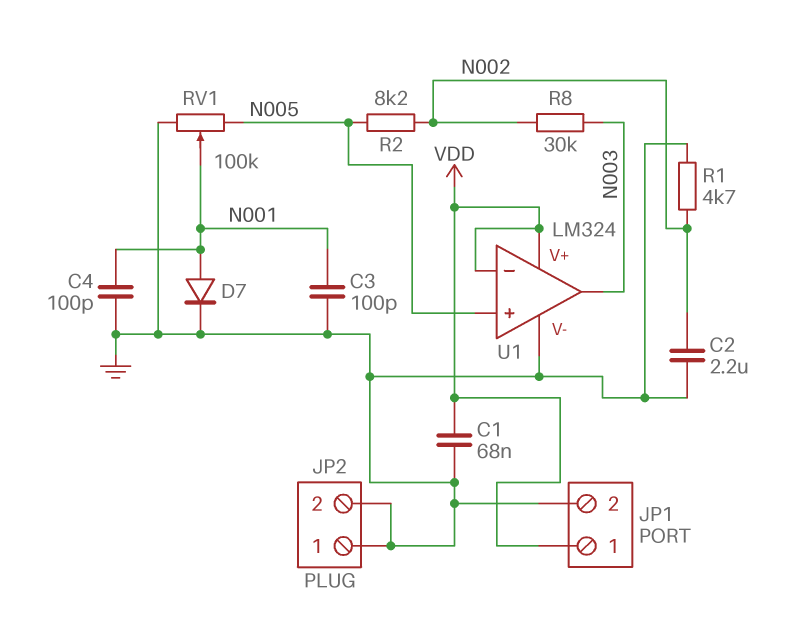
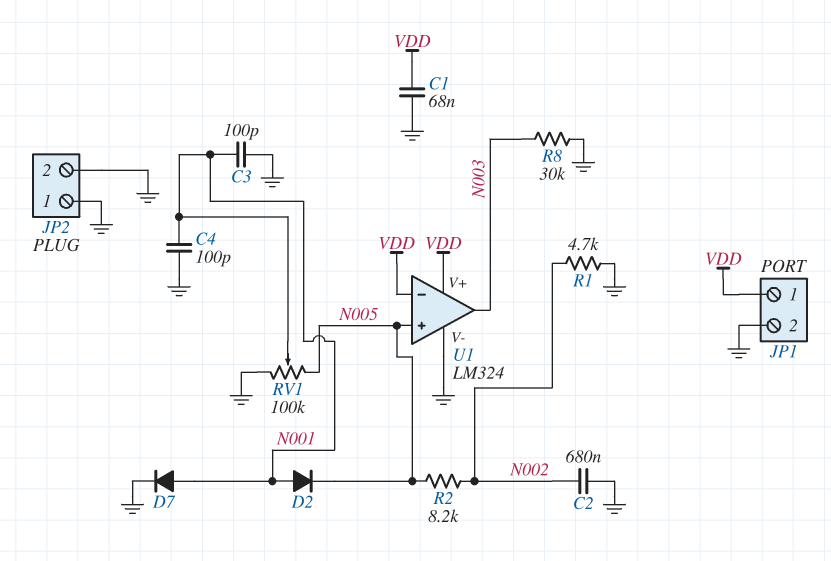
C2: 2.2uF (GND, N002) -> 680nF (GND, N002)
D2: none -> diode (A N001, K N005)
R8: 30k (N002, N003) -> 30k (GND, N003)

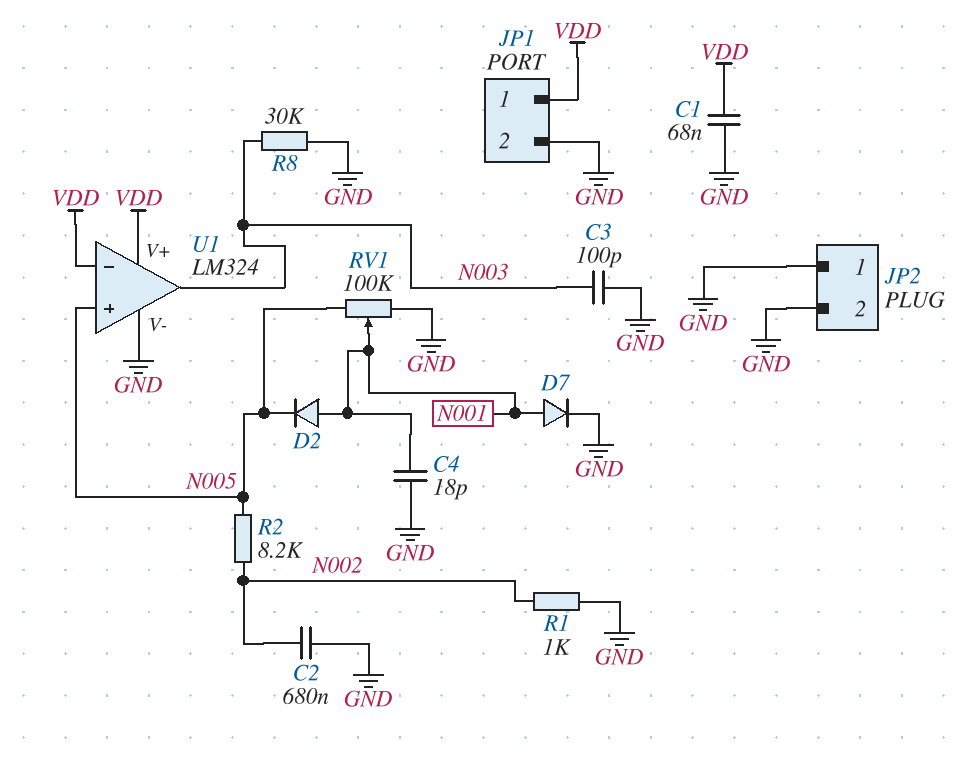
C3: 100pF (GND, N001) -> 100pF (GND, N003)
C4: 100pF (GND, N001) -> 18pF (GND, N001)
R1: 4.7k (GND, N002) -> 1k (GND, N002)

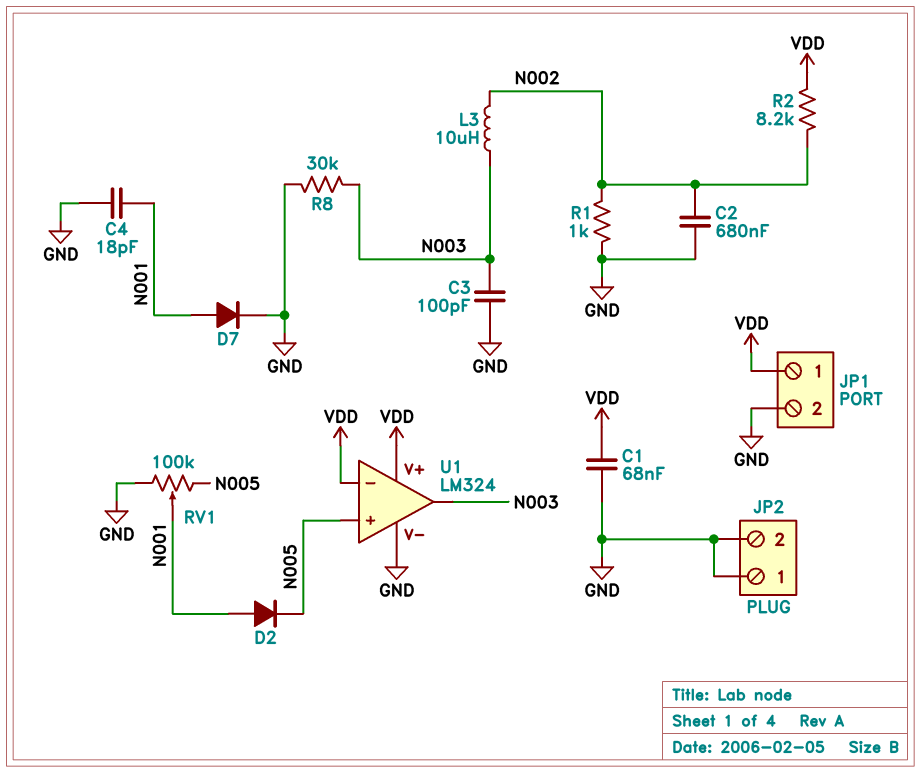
L3: none -> 10uH (N002, N003)
R2: 8.2k (N002, N005) -> 8.2k (N002, VDD)

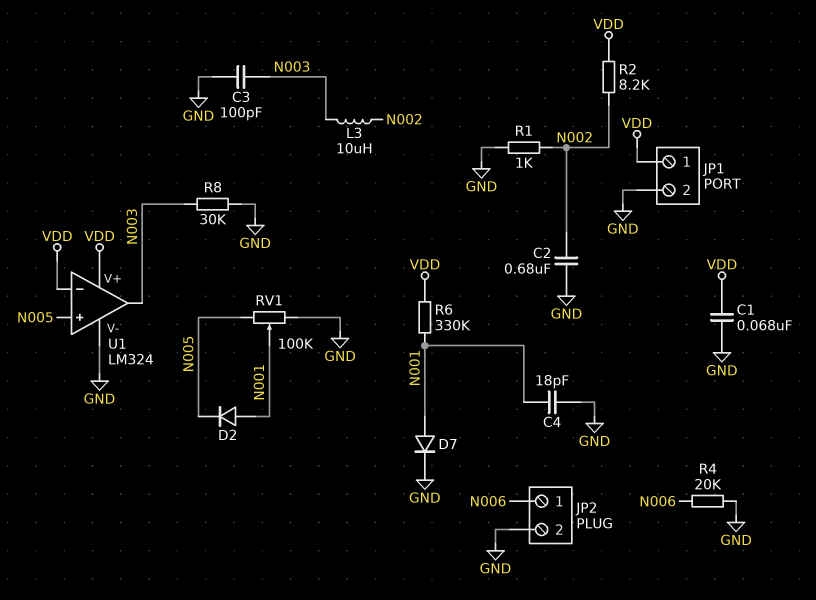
JP2 pin 1: GND -> N006
R4: none -> 20k (GND, N006)
R6: none -> 330k (N001, VDD)

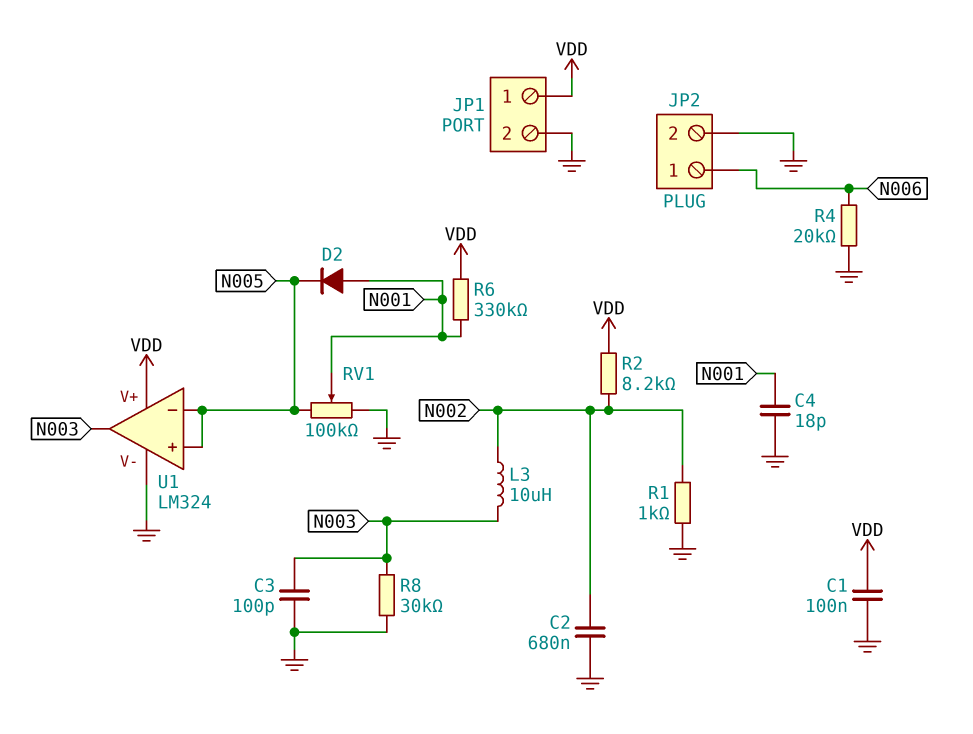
C1: 68nF (GND, VDD) -> 100nF (GND, VDD)
D7: diode (A N001, K GND) -> none
U1 pin in-: VDD -> N005

